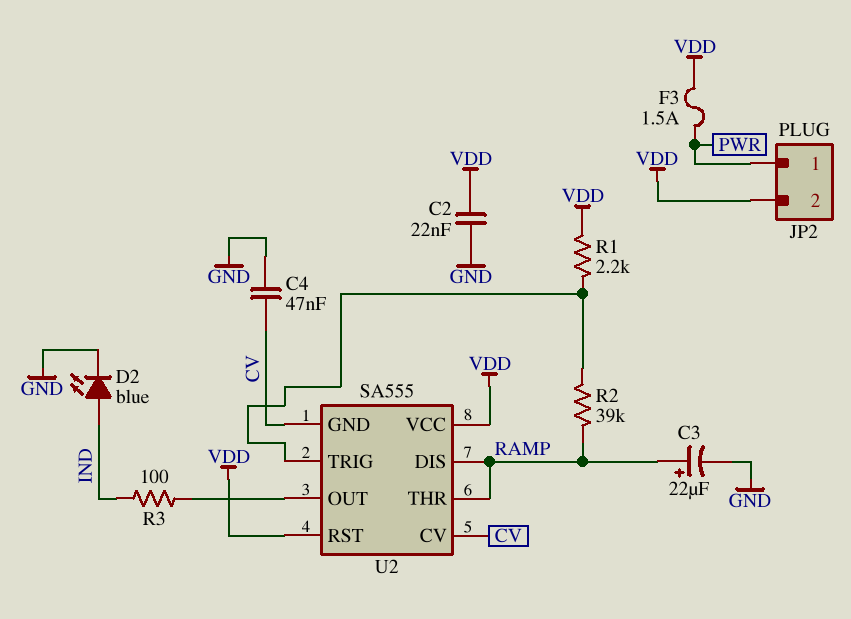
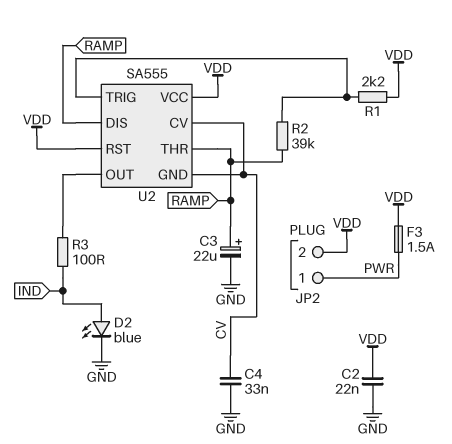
C4: 47nF (CV, GND) -> 33nF (CV, GND)

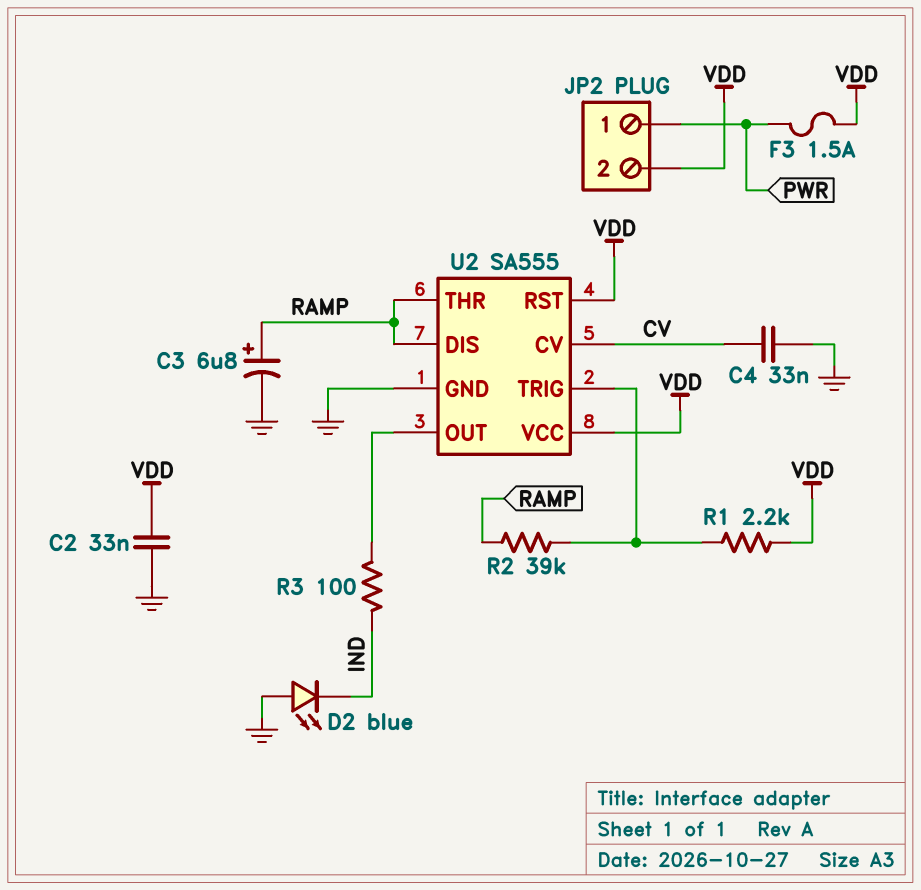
C2: 22nF (GND, VDD) -> 33nF (GND, VDD)
C3: 22uF (plus RAMP, minus GND) -> 6.8uF (plus RAMP, minus GND)
D2: LED blue (A IND, K GND) -> LED blue (A GND, K IND)
U2 pin GND: CV -> GND

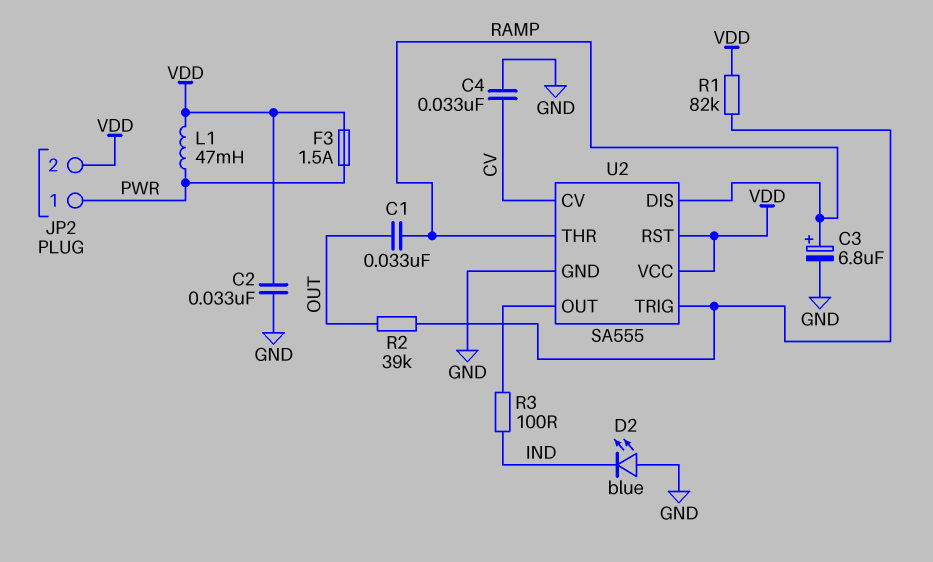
C1: none -> 33nF (OUT, RAMP)
L1: none -> 47mH (PWR, VDD)
R1: 2.2k (U2/TRIG, VDD) -> 82k (U2/TRIG, VDD)
R2: 39k (RAMP, U2/TRIG) -> 39k (OUT, U2/TRIG)

